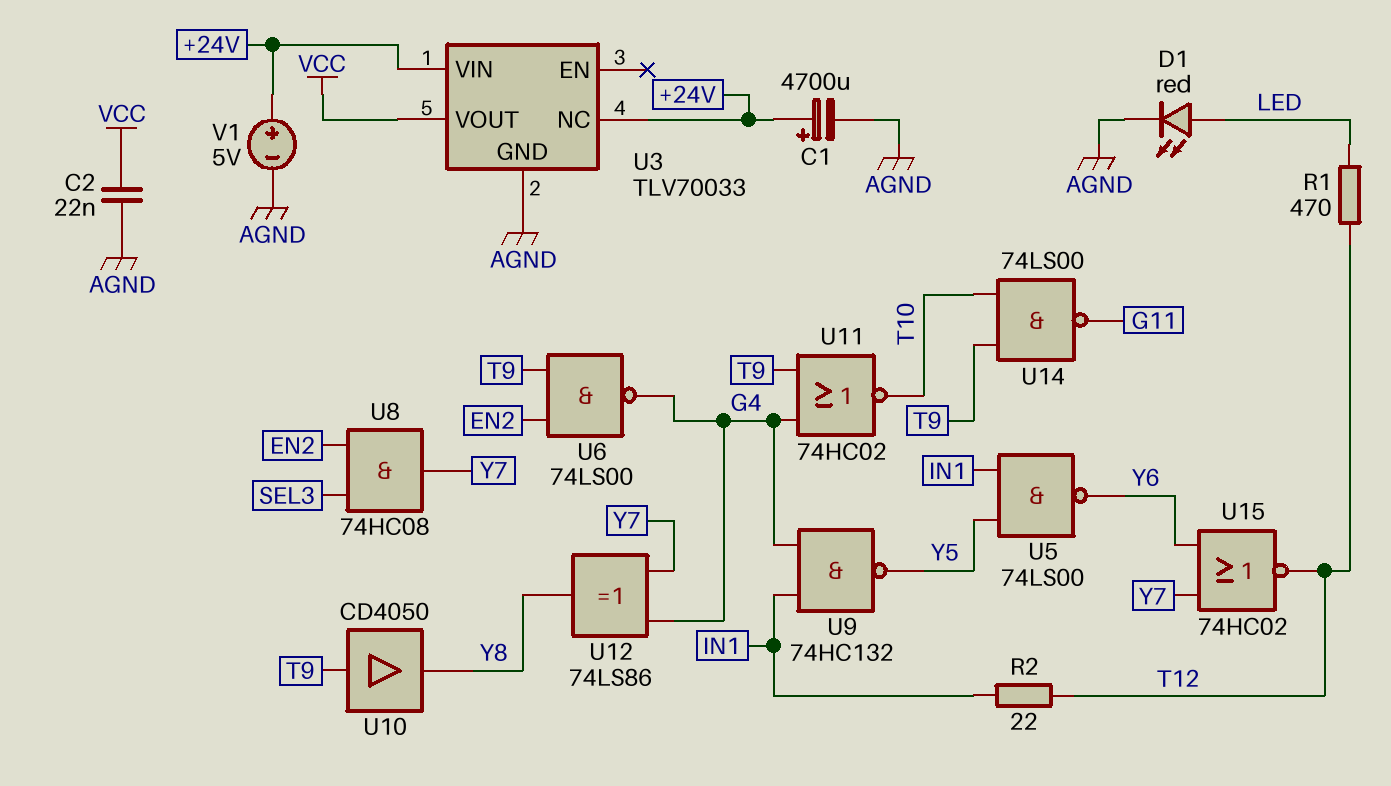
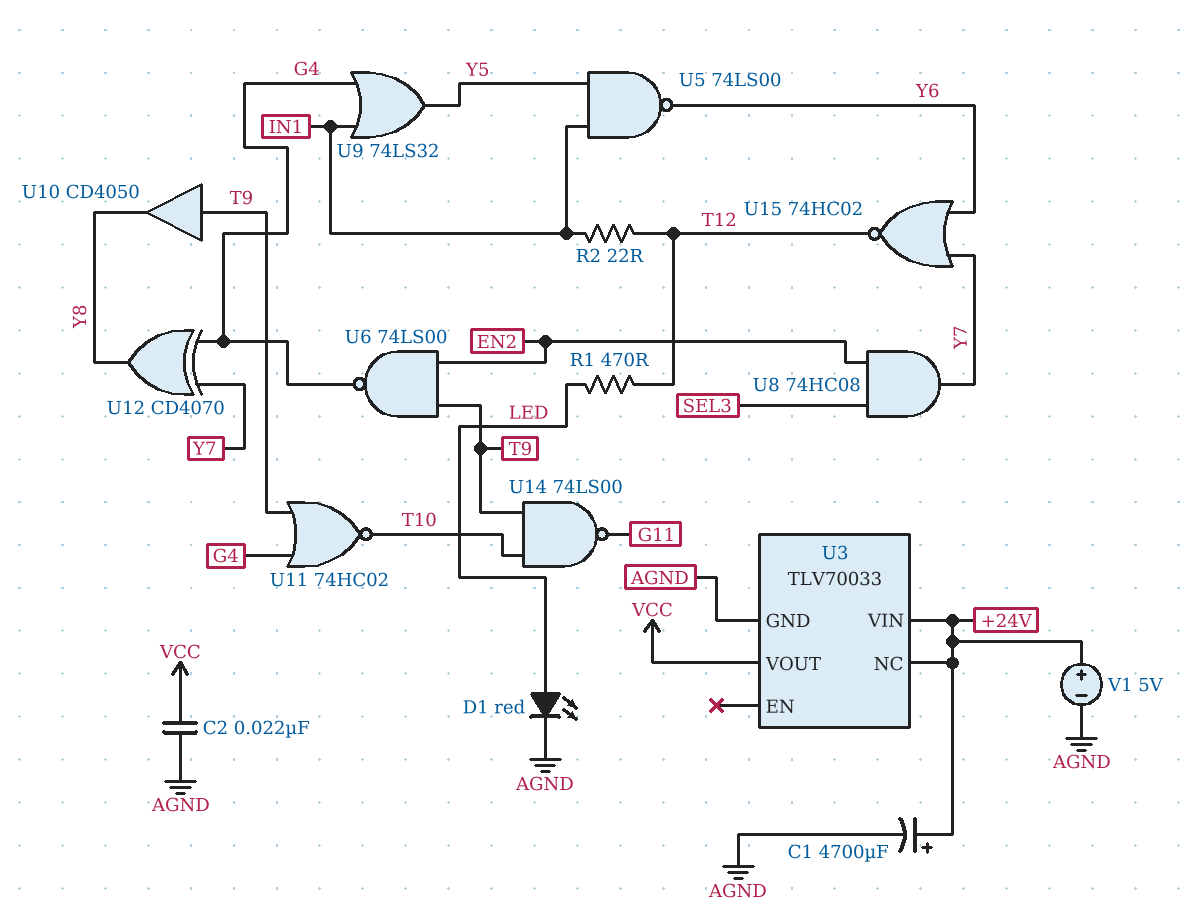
U9: NAND 74HC132 (in G4, in IN1, out Y5) -> OR 74LS32 (in G4, in IN1, out Y5)
U12: XOR 74LS86 (in G4, in Y7, out Y8) -> XOR CD4070 (in G4, in Y7, out Y8)

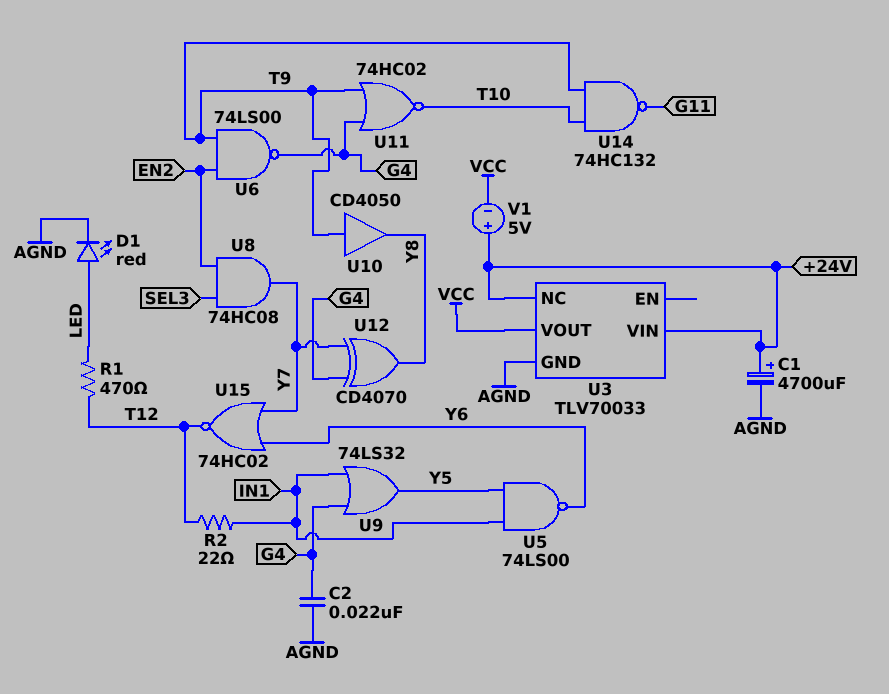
C2: 22nF (AGND, VCC) -> 22nF (AGND, G4)
U14: NAND 74LS00 (in T9, in T10, out G11) -> NAND 74HC132 (in T9, in T10, out G11)
V1: 5V (plus +24V, minus AGND) -> 5V (plus +24V, minus VCC)

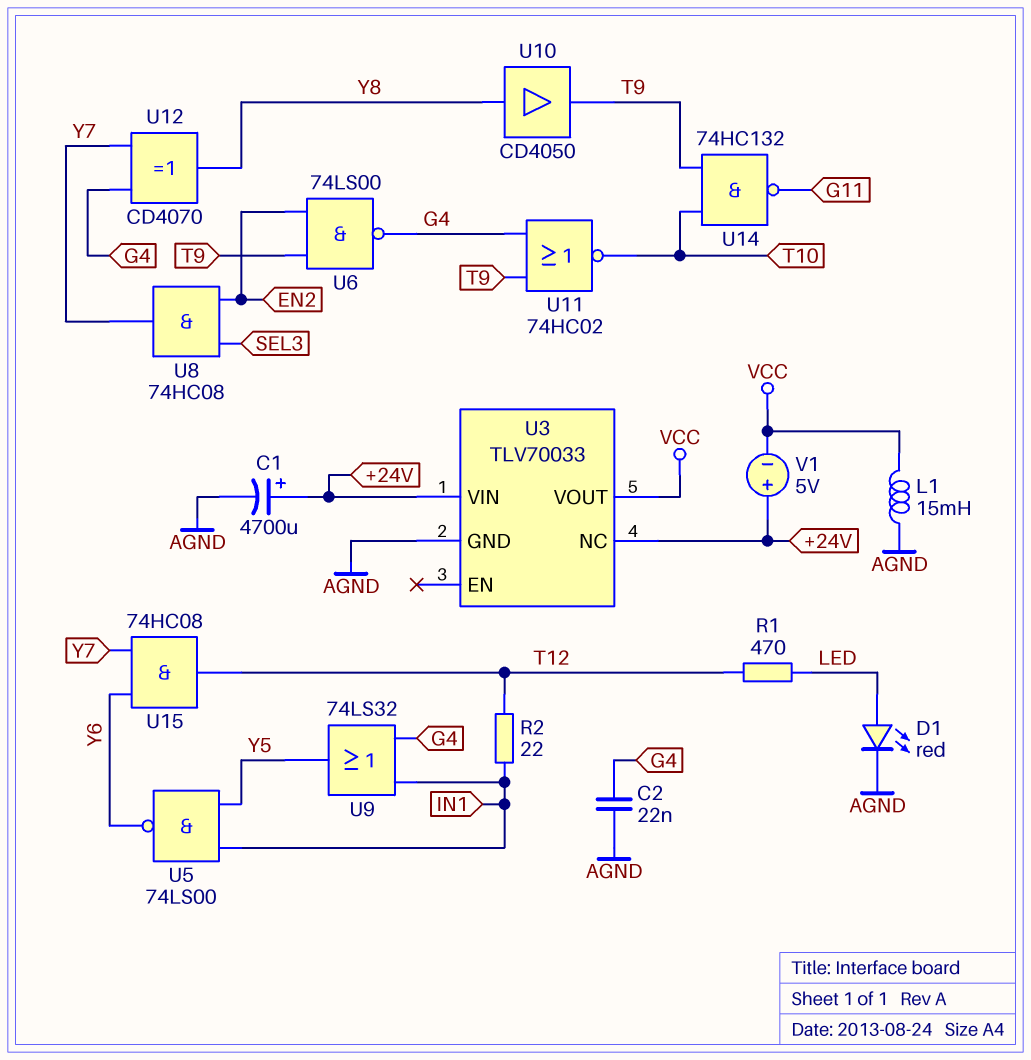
L1: none -> 15mH (AGND, VCC)
U10: buffer CD4050 (in T9, out Y8) -> buffer CD4050 (in Y8, out T9)
U15: NOR 74HC02 (in Y6, in Y7, out T12) -> AND 74HC08 (in Y6, in Y7, out T12)

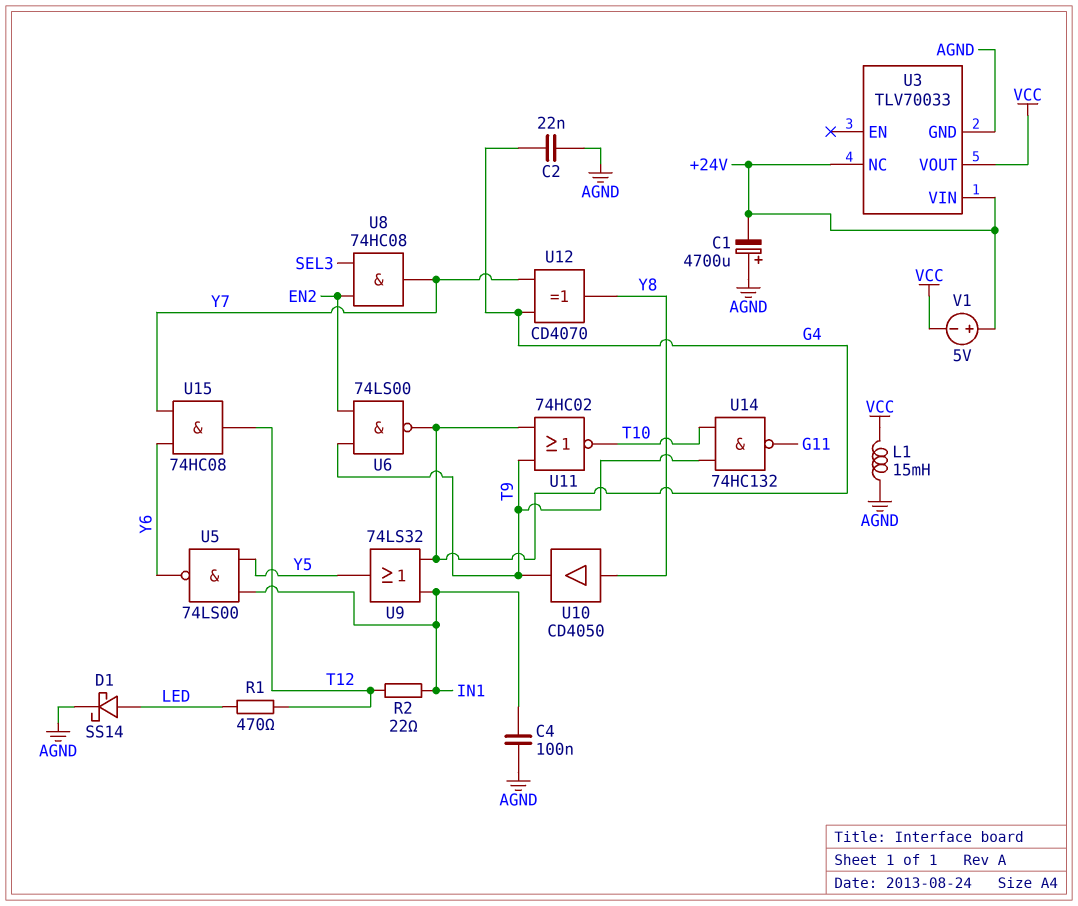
C1: 4700uF (plus +24V, minus AGND) -> 4700uF (plus AGND, minus +24V)
C4: none -> 100nF (AGND, IN1)
D1: LED red (A LED, K AGND) -> schottky SS14 (A LED, K AGND)

